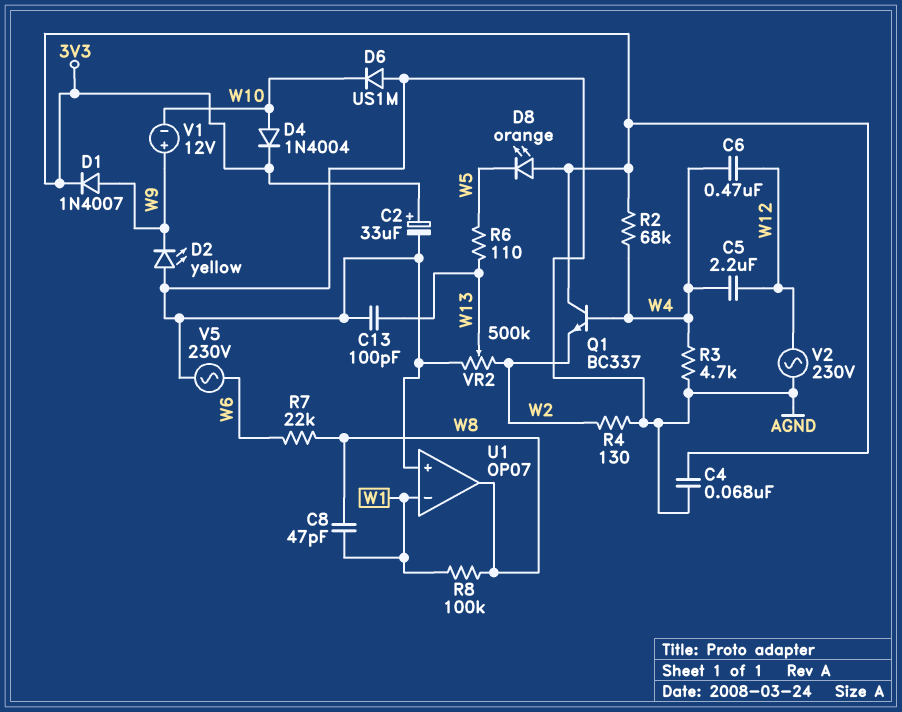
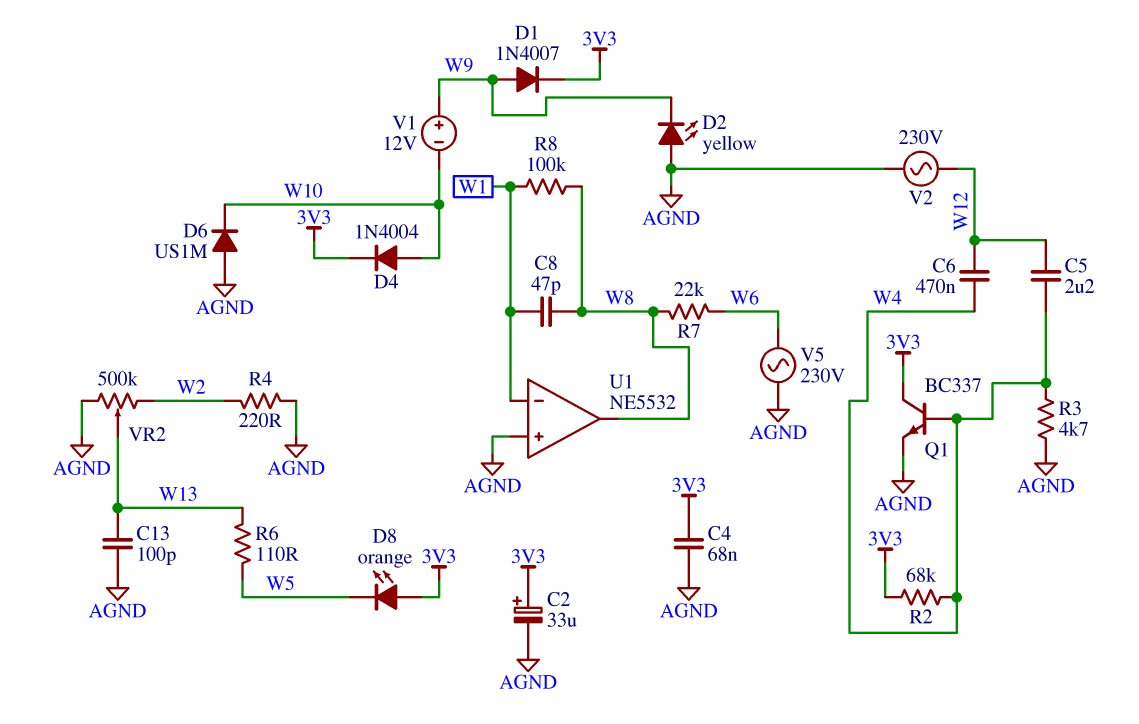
Q1: NPN BC337 (B W4, C 3V3, E W2) -> NPN BC337 (B W4, C 3V3, E AGND)
R4: 130 (AGND, W2) -> 220 (AGND, W2)
U1: OP07 -> NE5532

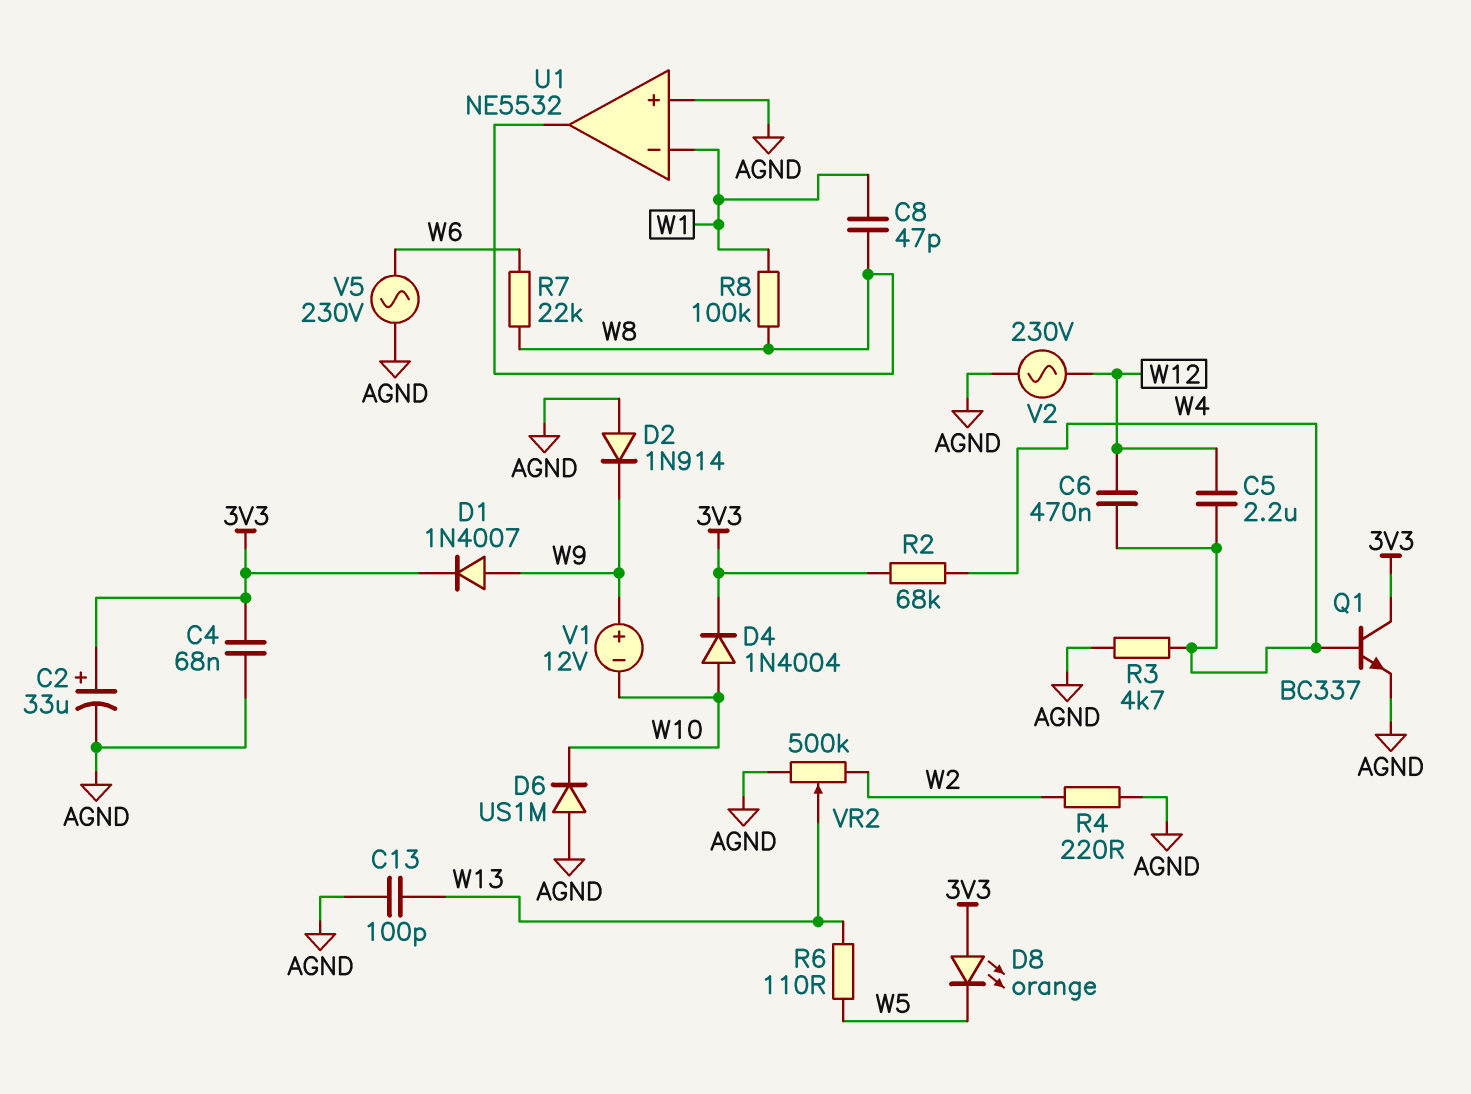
D2: LED yellow (A AGND, K W9) -> diode 1N914 (A AGND, K W9)

